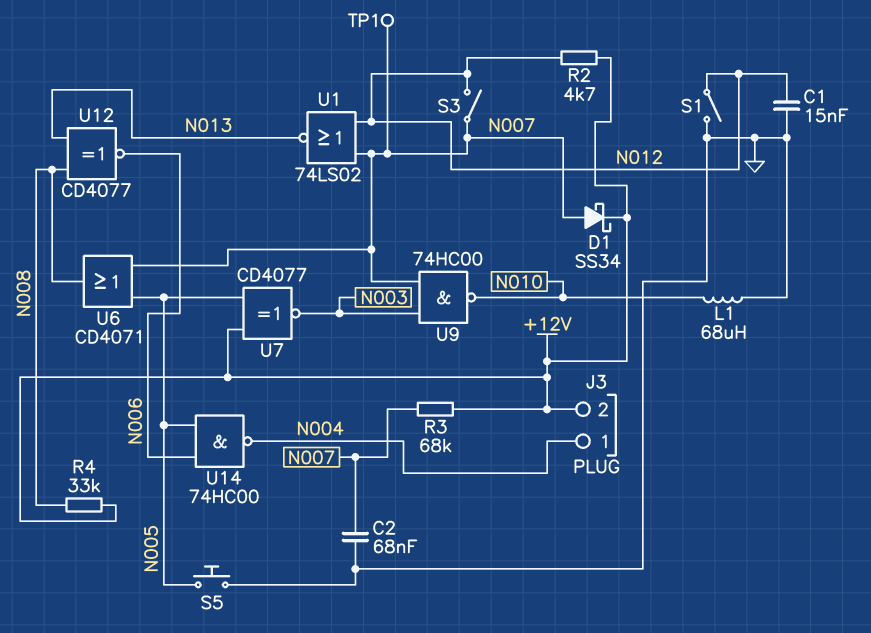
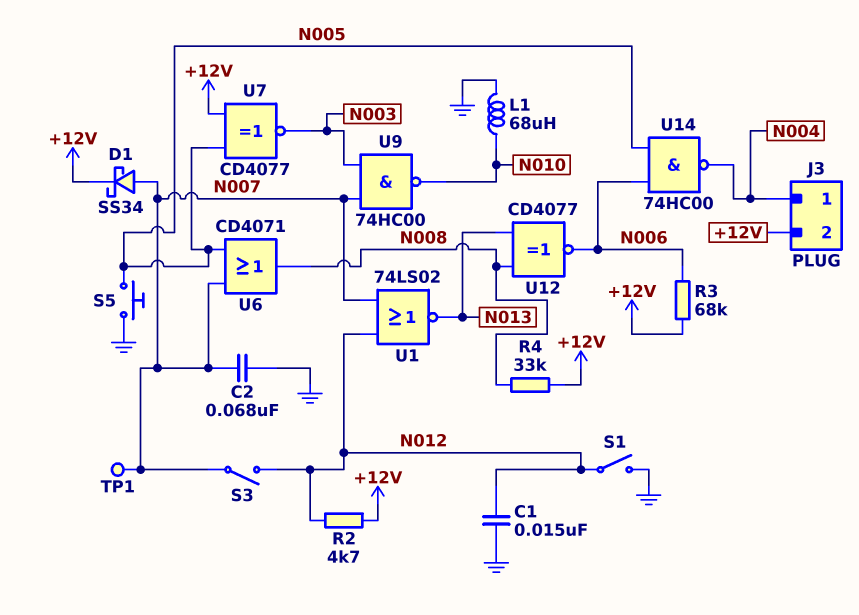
R3: 68k (+12V, N007) -> 68k (+12V, N006)

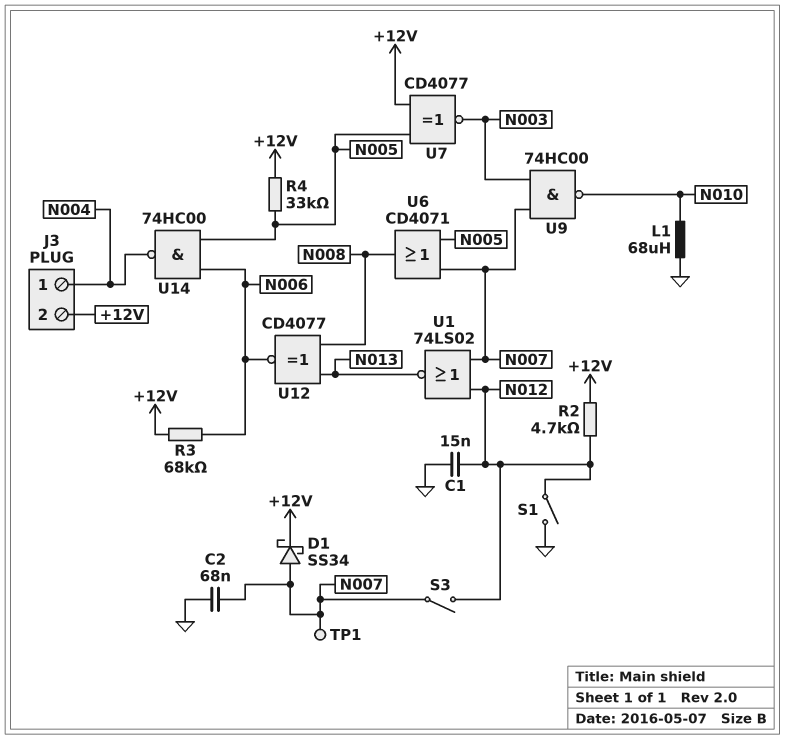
R4: 33k (+12V, N008) -> 33k (+12V, N005)
S5: button (GND, N005) -> none

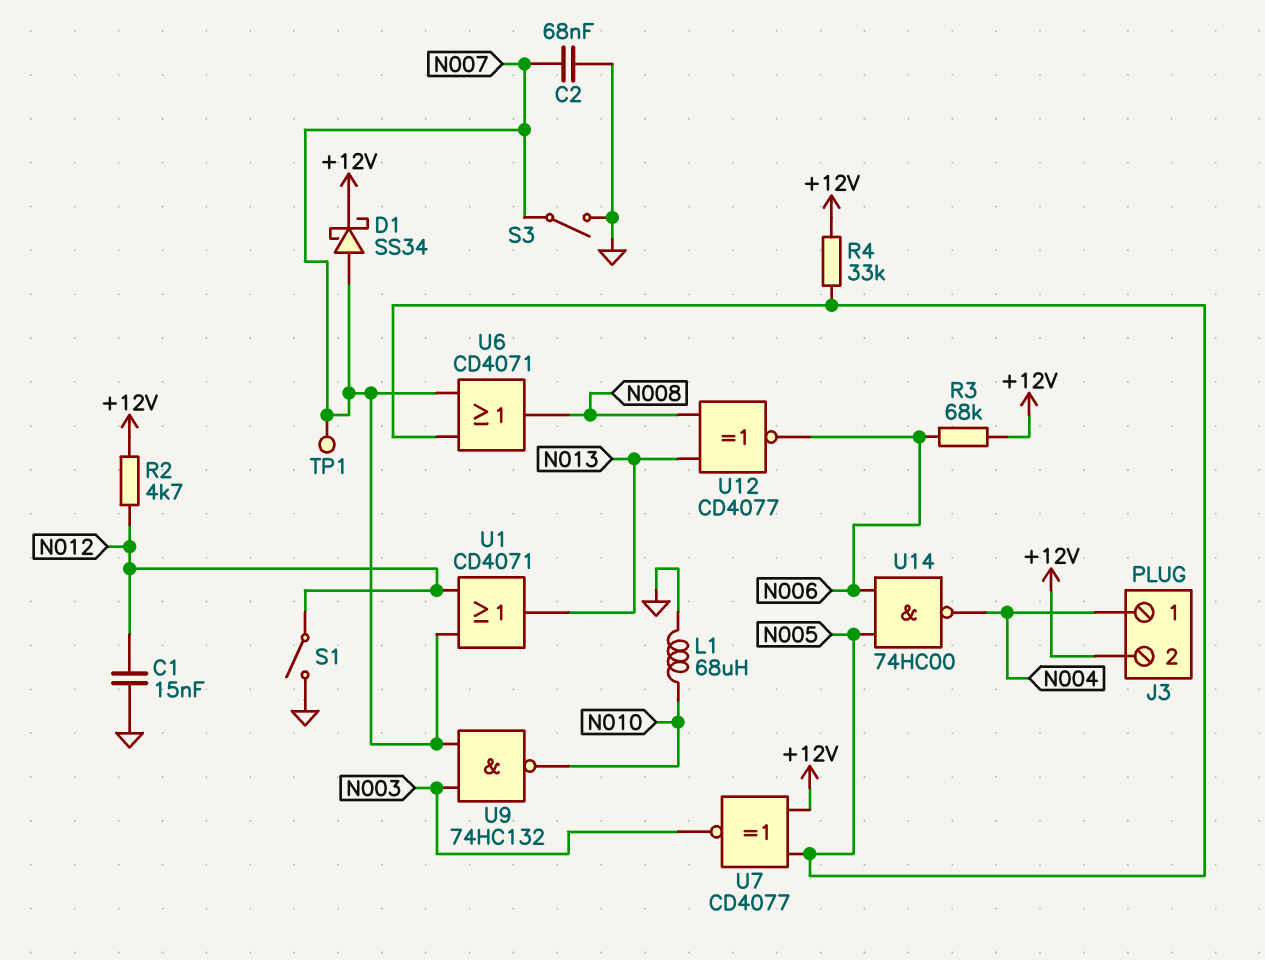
S3: switch (N007, N012) -> switch (GND, N007)
U1: NOR 74LS02 (in N007, in N012, out N013) -> OR CD4071 (in N007, in N012, out N013)
U9: NAND 74HC00 (in N003, in N007, out N010) -> NAND 74HC132 (in N003, in N007, out N010)

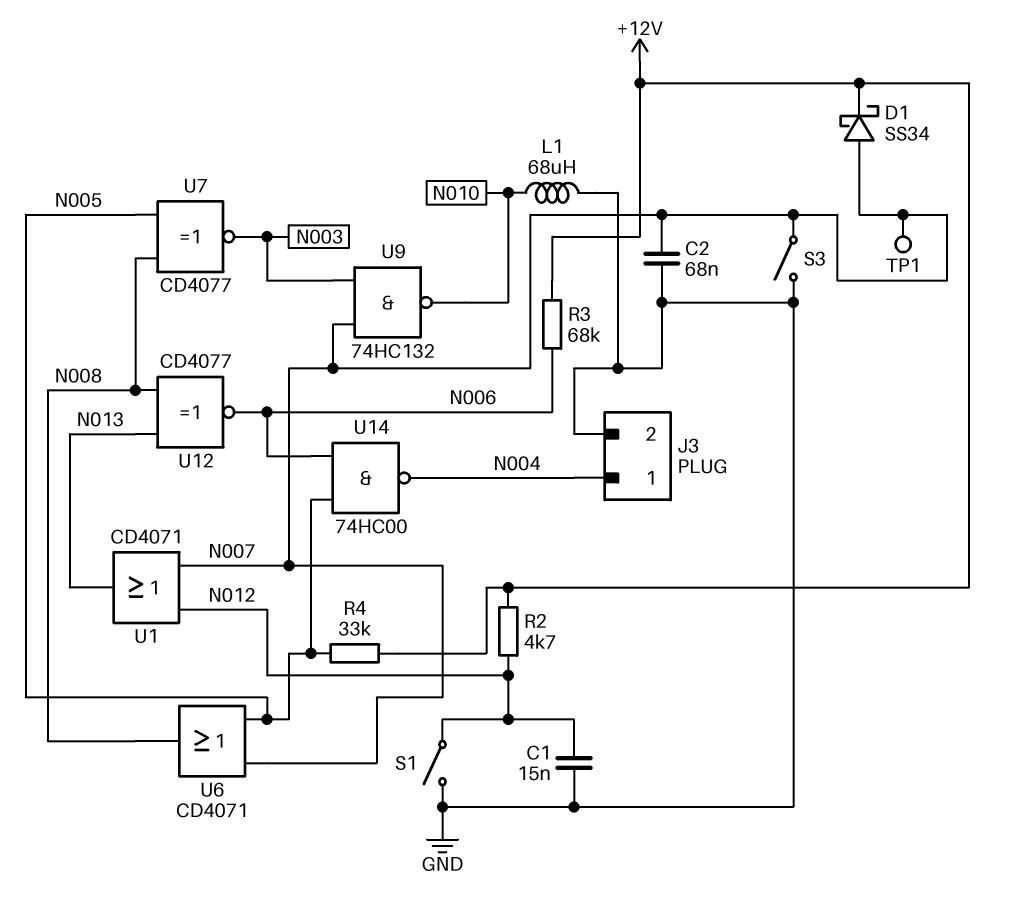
J3 pin 2: +12V -> GND
U7: XNOR CD4077 (in +12V, in N005, out N003) -> XNOR CD4077 (in N005, in N008, out N003)

